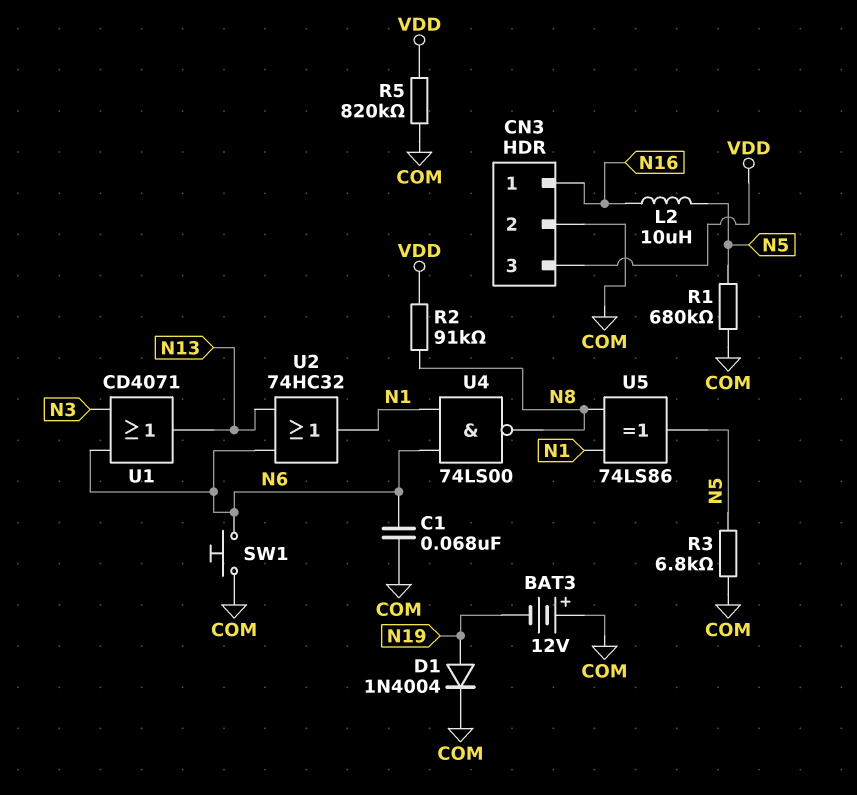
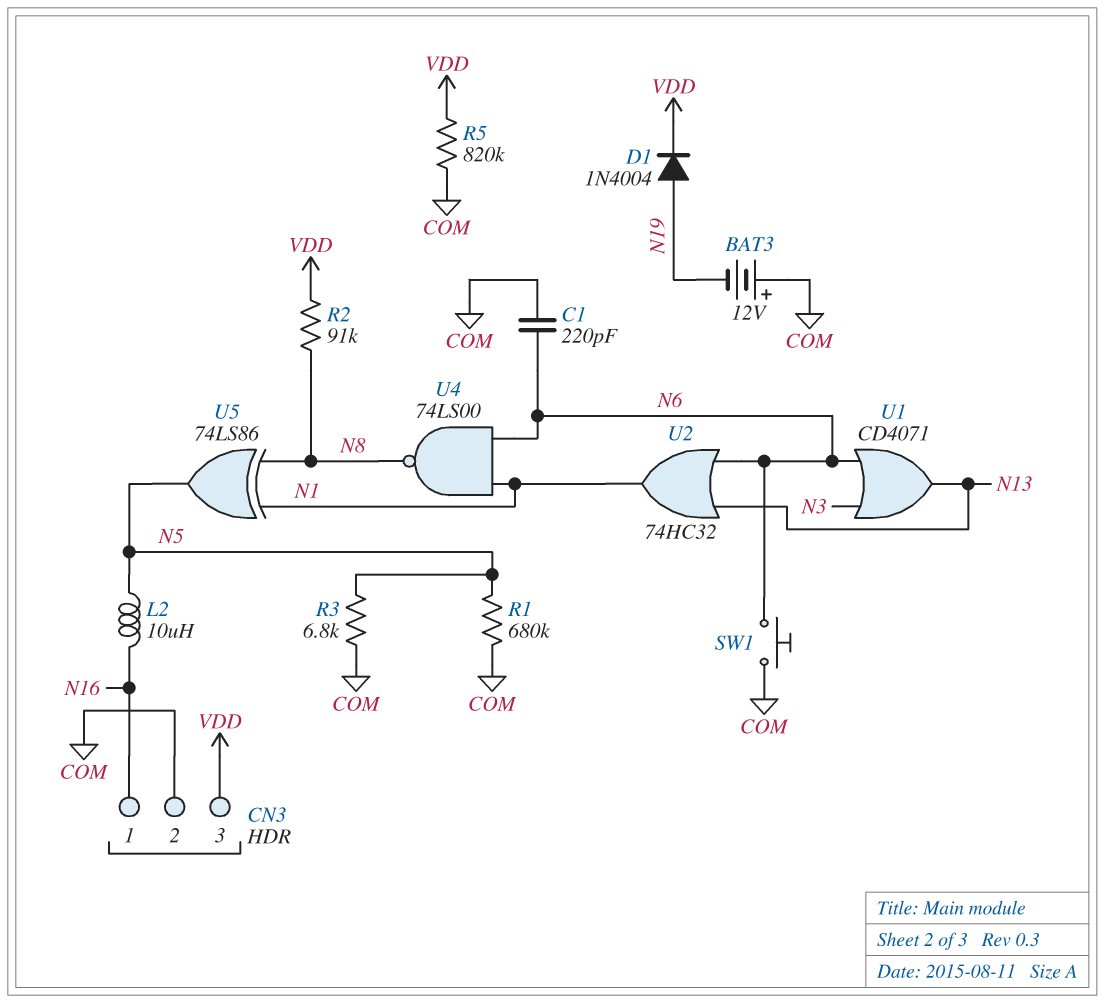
C1: 68nF (COM, N6) -> 220pF (COM, N6)
D1: diode 1N4004 (A N19, K COM) -> diode 1N4004 (A N19, K VDD)

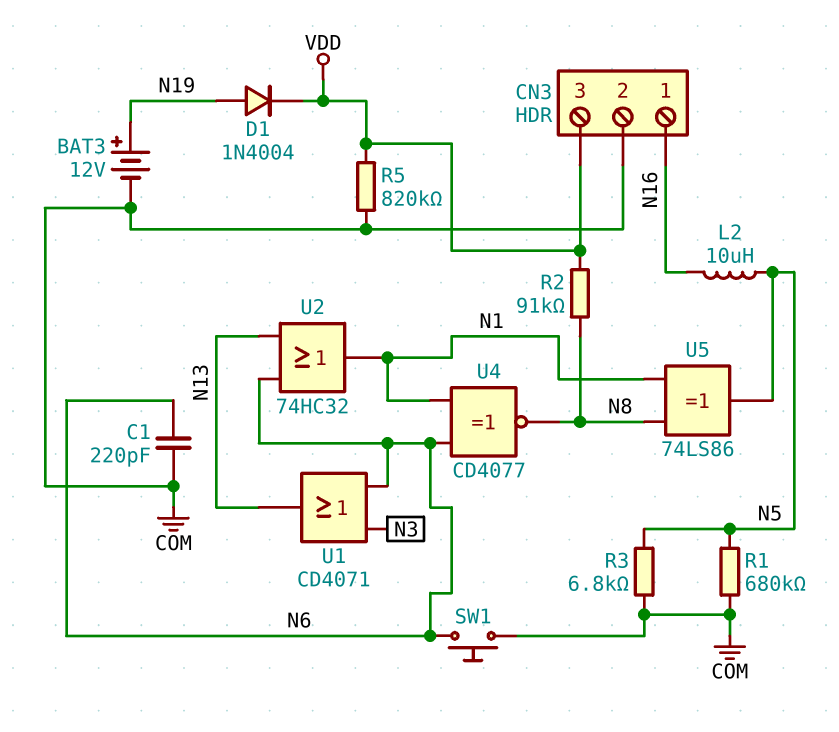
BAT3: 12V (plus COM, minus N19) -> 12V (plus N19, minus COM)
U4: NAND 74LS00 (in N1, in N6, out N8) -> XNOR CD4077 (in N1, in N6, out N8)

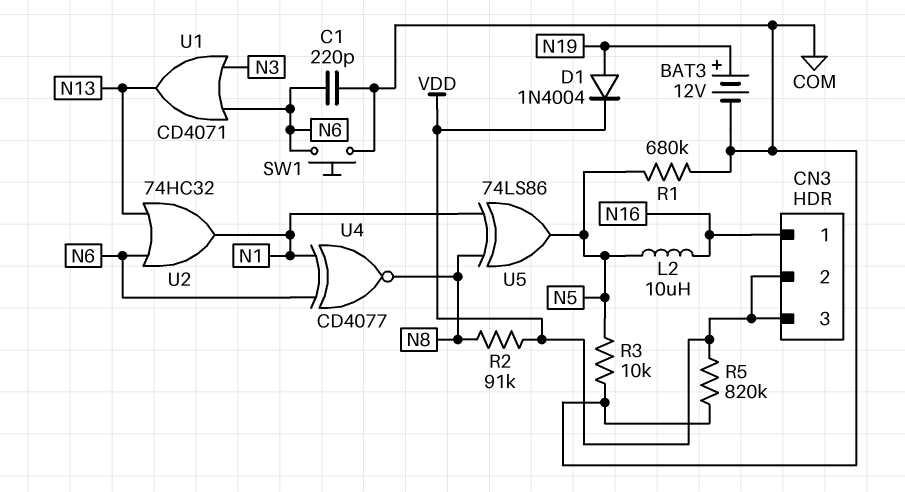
CN3 pin 2: COM -> VDD
R3: 6.8k (COM, N5) -> 10k (COM, N5)

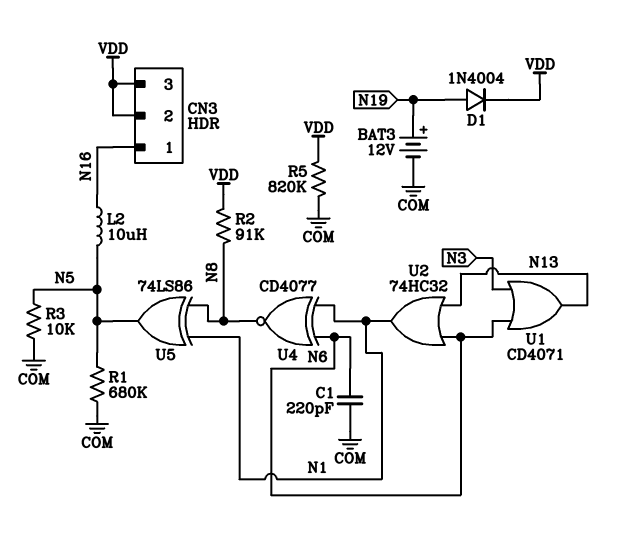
SW1: button (COM, N6) -> none

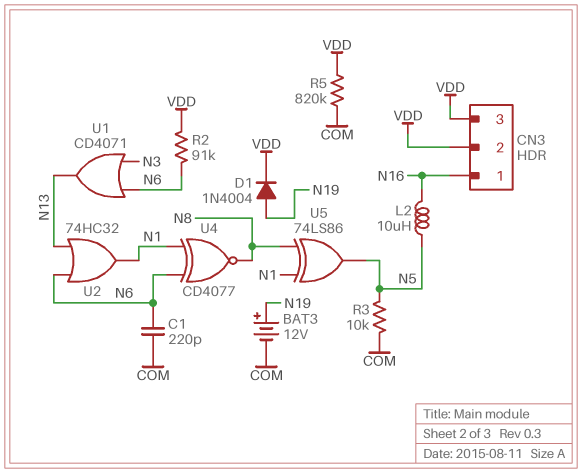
R1: 680k (COM, N5) -> none
R2: 91k (N8, VDD) -> 91k (N6, VDD)

